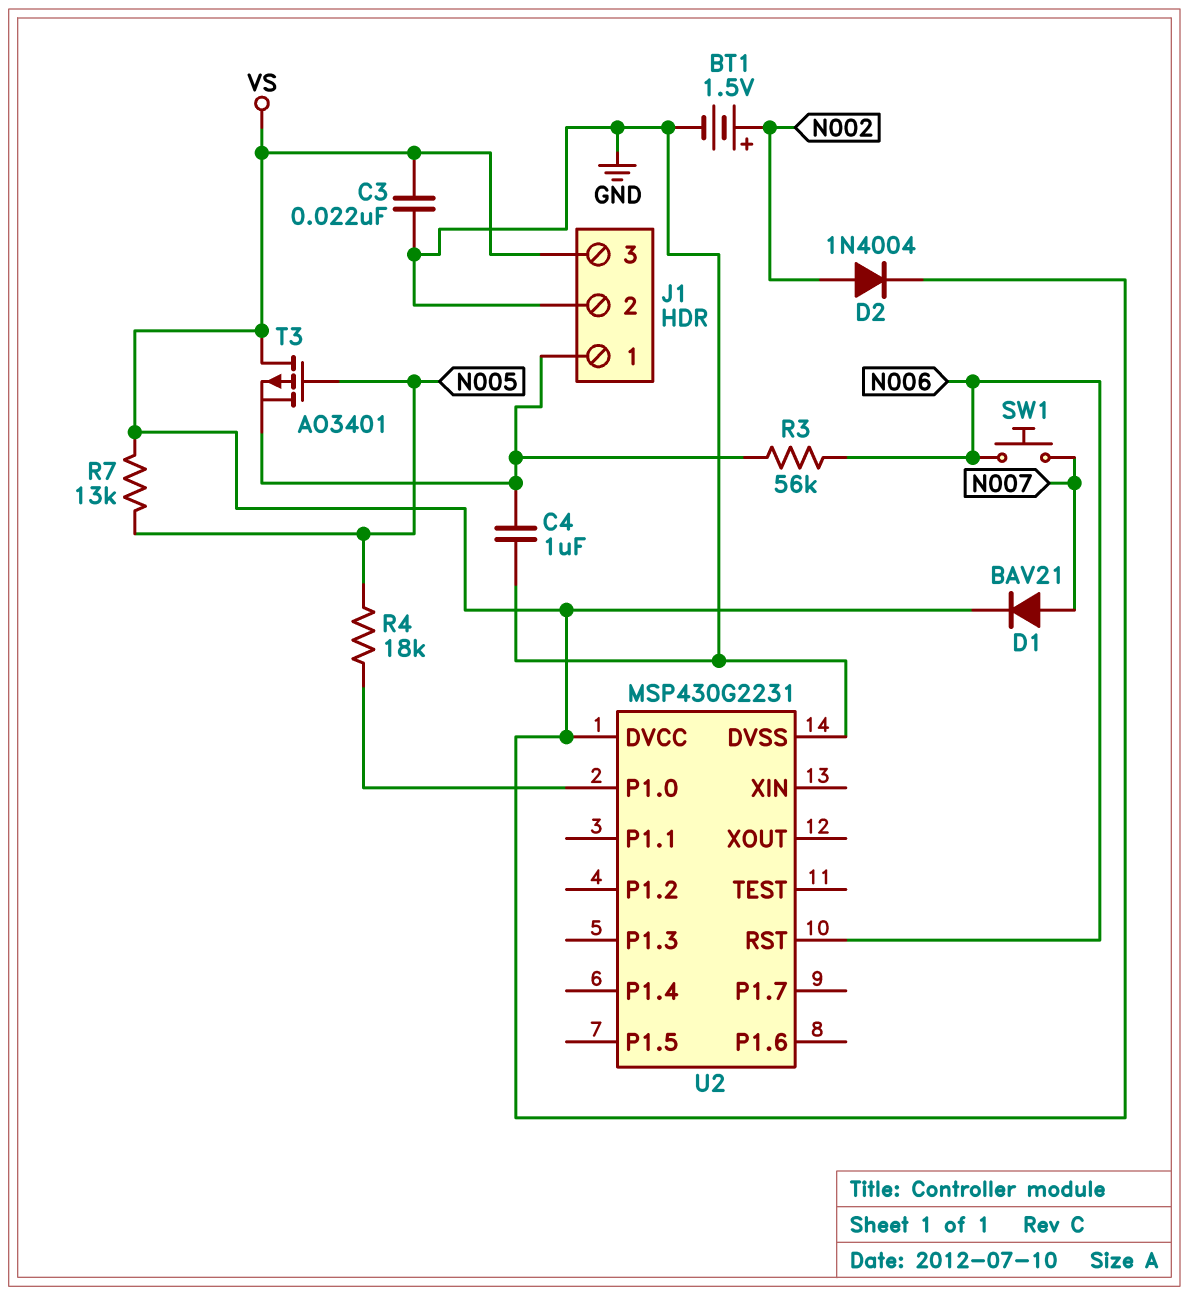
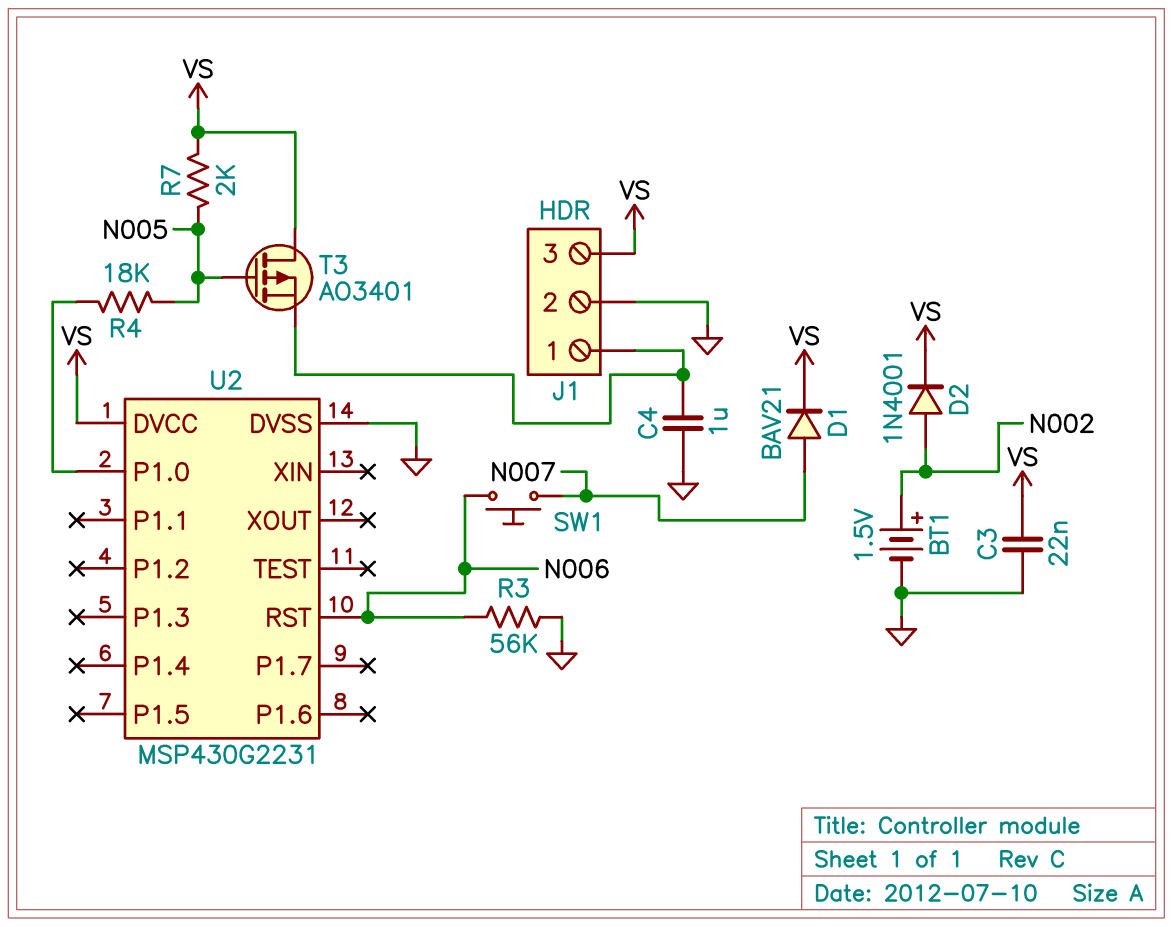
D2: diode 1N4004 (A N002, K VS) -> diode 1N4001 (A N002, K VS)
R3: 56k (J1/1, N006) -> 56k (GND, N006)
R7: 13k (N005, VS) -> 2k (N005, VS)

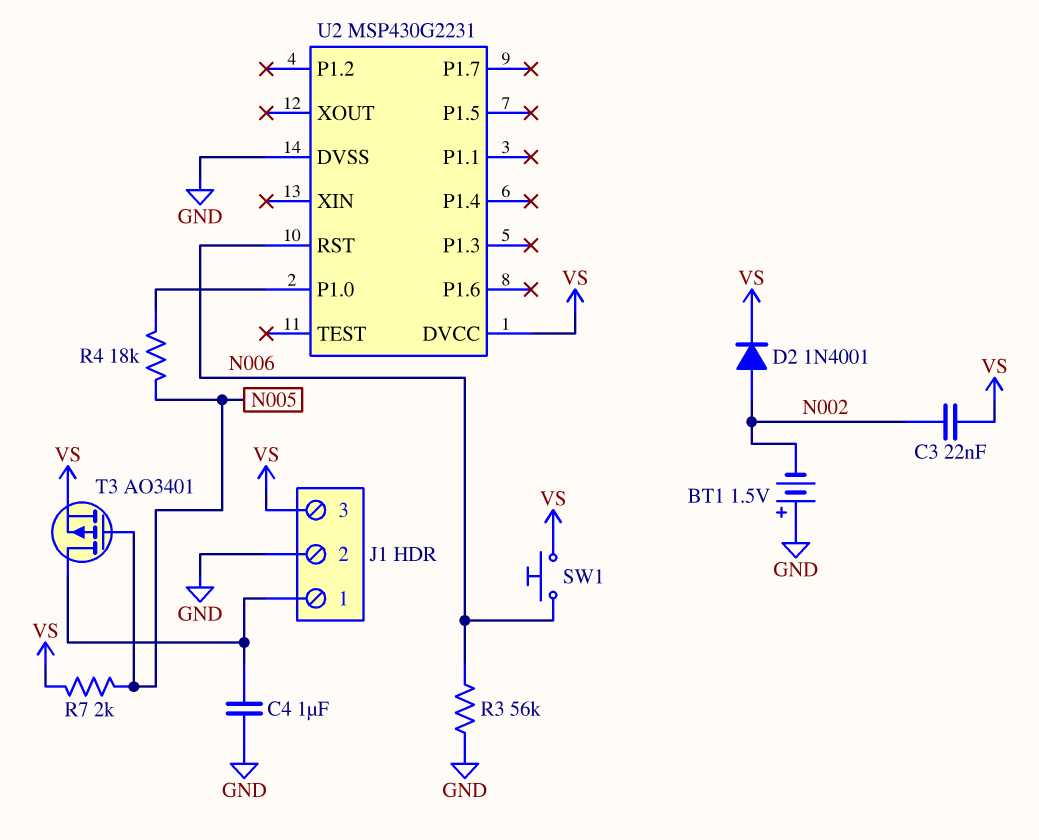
BT1: 1.5V (plus N002, minus GND) -> 1.5V (plus GND, minus N002)
C3: 22nF (GND, VS) -> 22nF (N002, VS)
D1: diode BAV21 (A N007, K VS) -> none
SW1: button (N006, N007) -> button (N006, VS)
T3: PMOS AO3401 (G N005, D VS, S J1/1) -> PMOS AO3401 (G N005, D J1/1, S VS)

